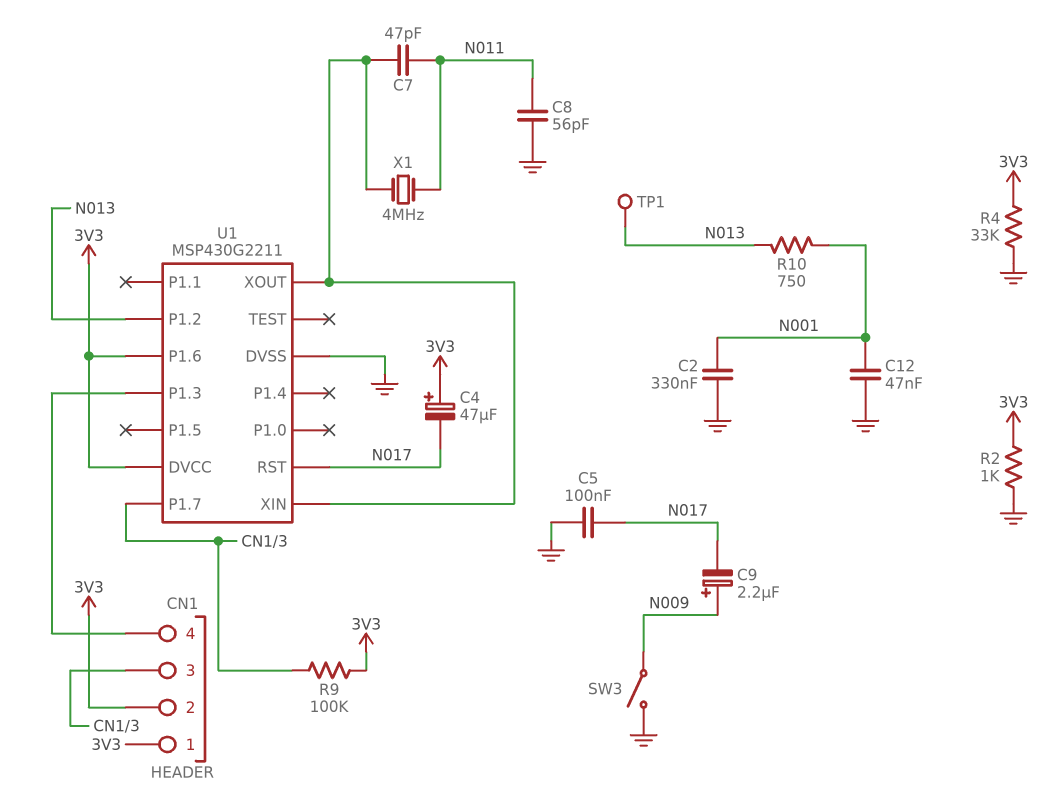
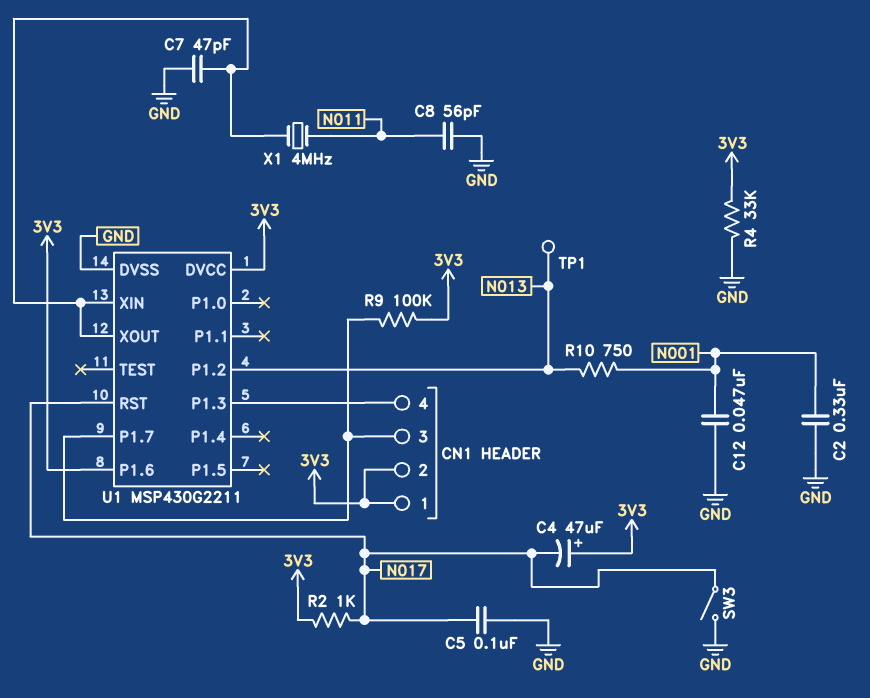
C7: 47pF (N011, U1/XIN) -> 47pF (GND, U1/XIN)
C9: 2.2uF (plus N009, minus N017) -> none
R2: 1k (3V3, GND) -> 1k (3V3, N017)
SW3: switch (GND, N009) -> switch (GND, N017)

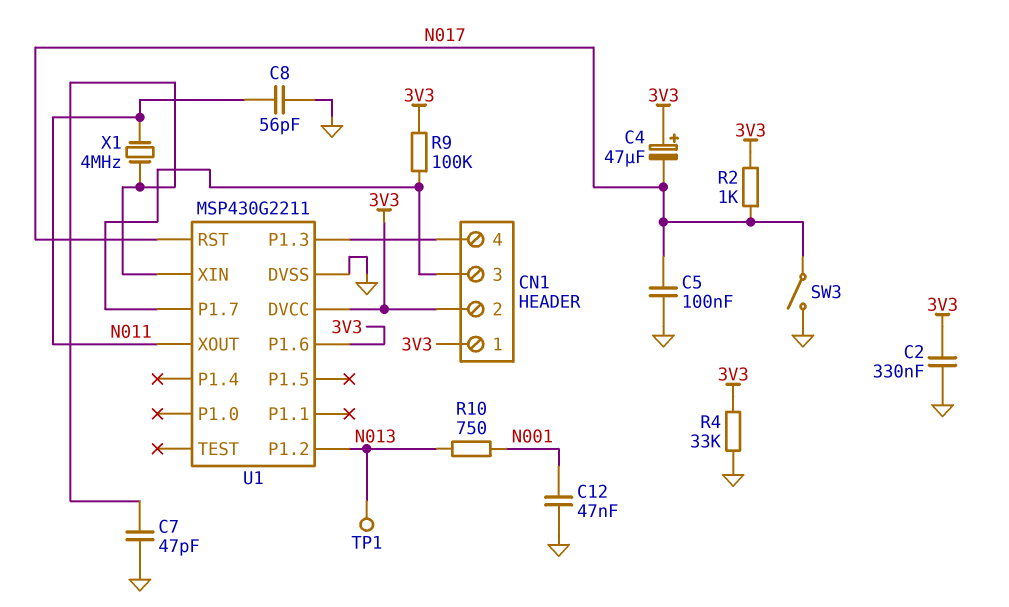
C2: 330nF (GND, N001) -> 330nF (3V3, GND)
U1 pin XOUT: U1/XIN -> N011

